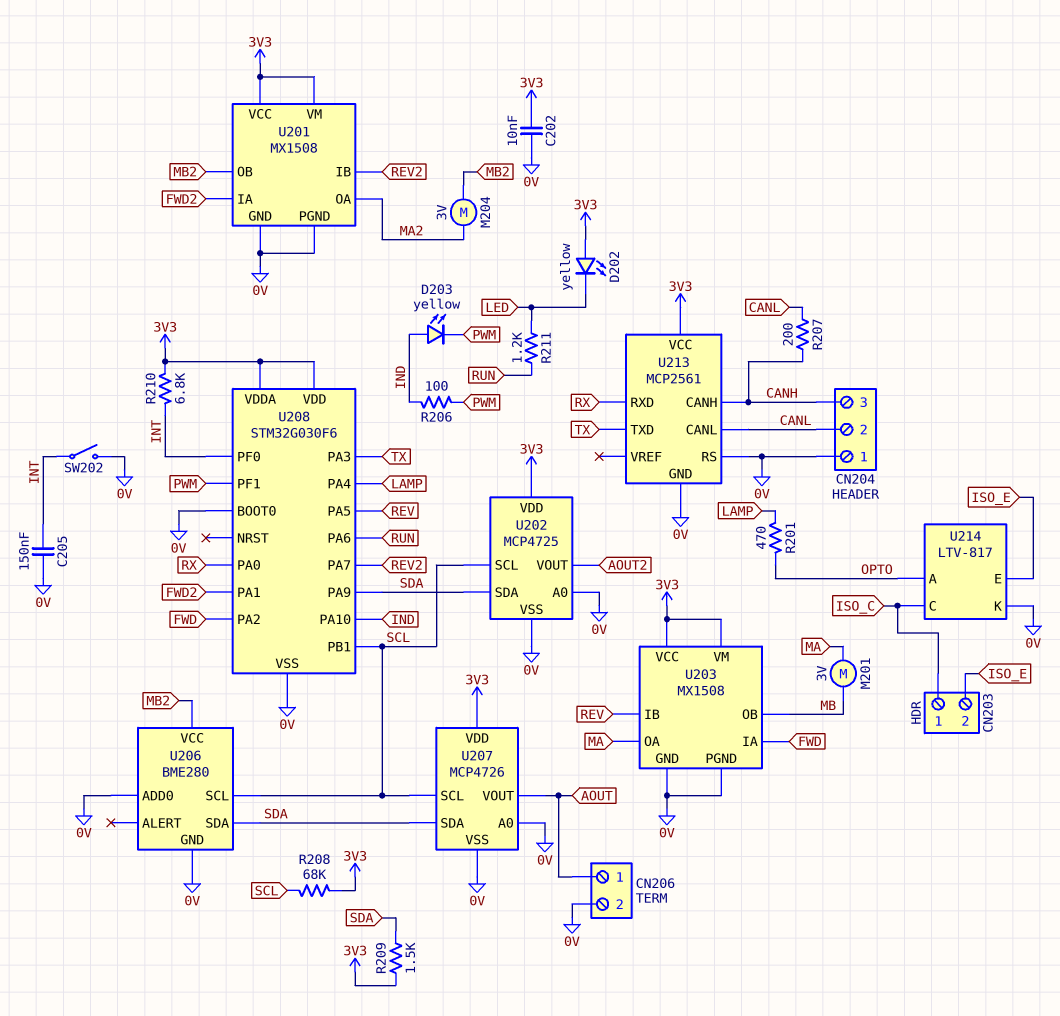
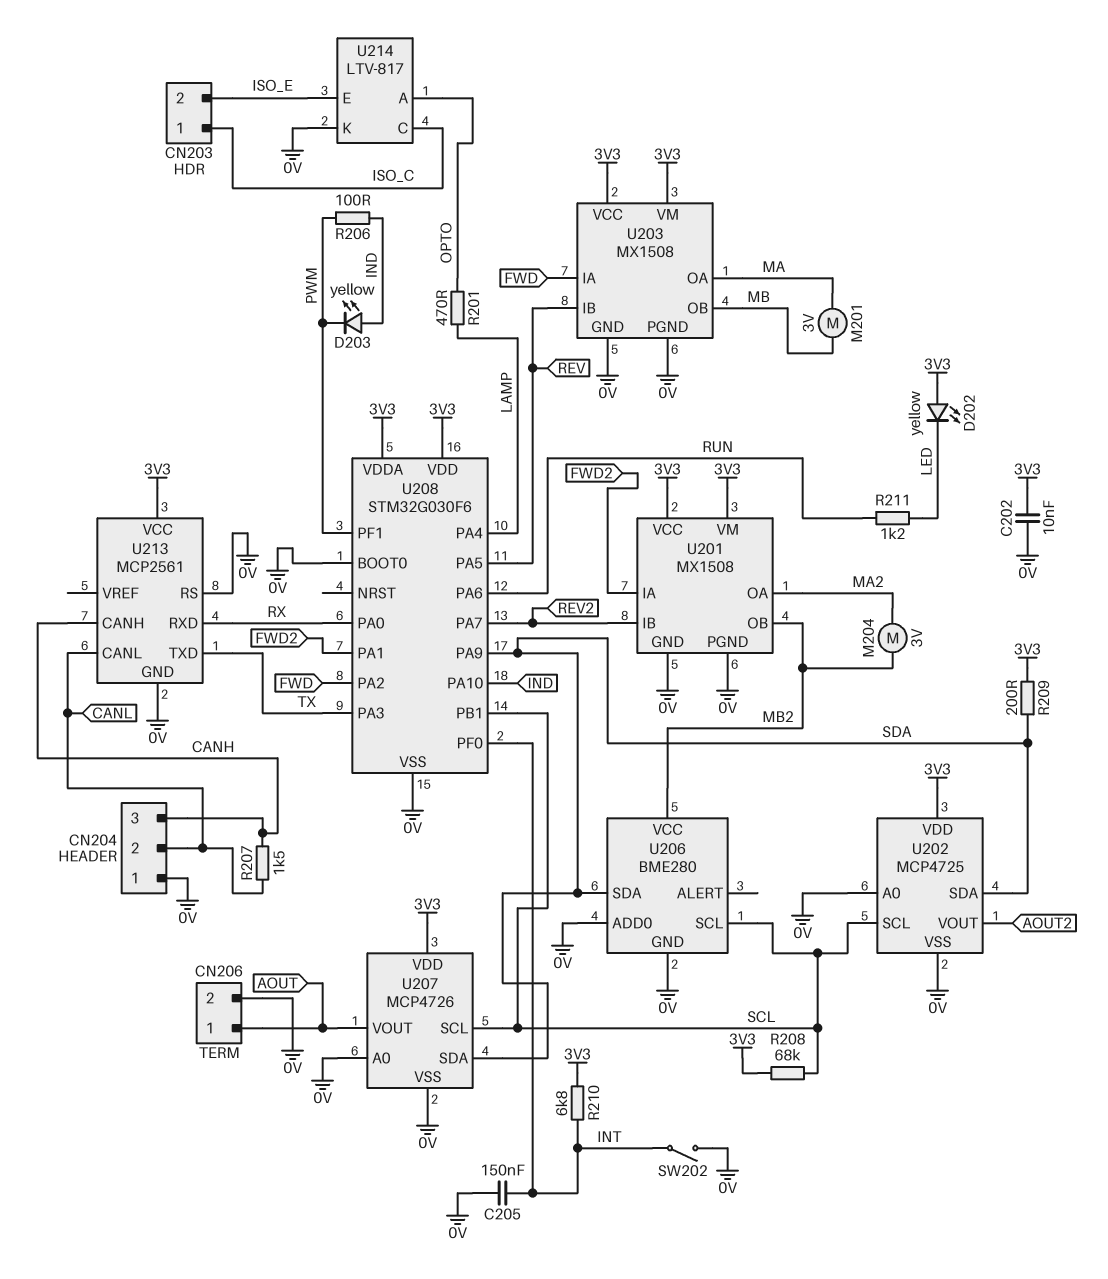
R207: 200 (CANH, CANL) -> 1.5k (CANH, CANL)
R209: 1.5k (3V3, SDA) -> 200 (3V3, SDA)

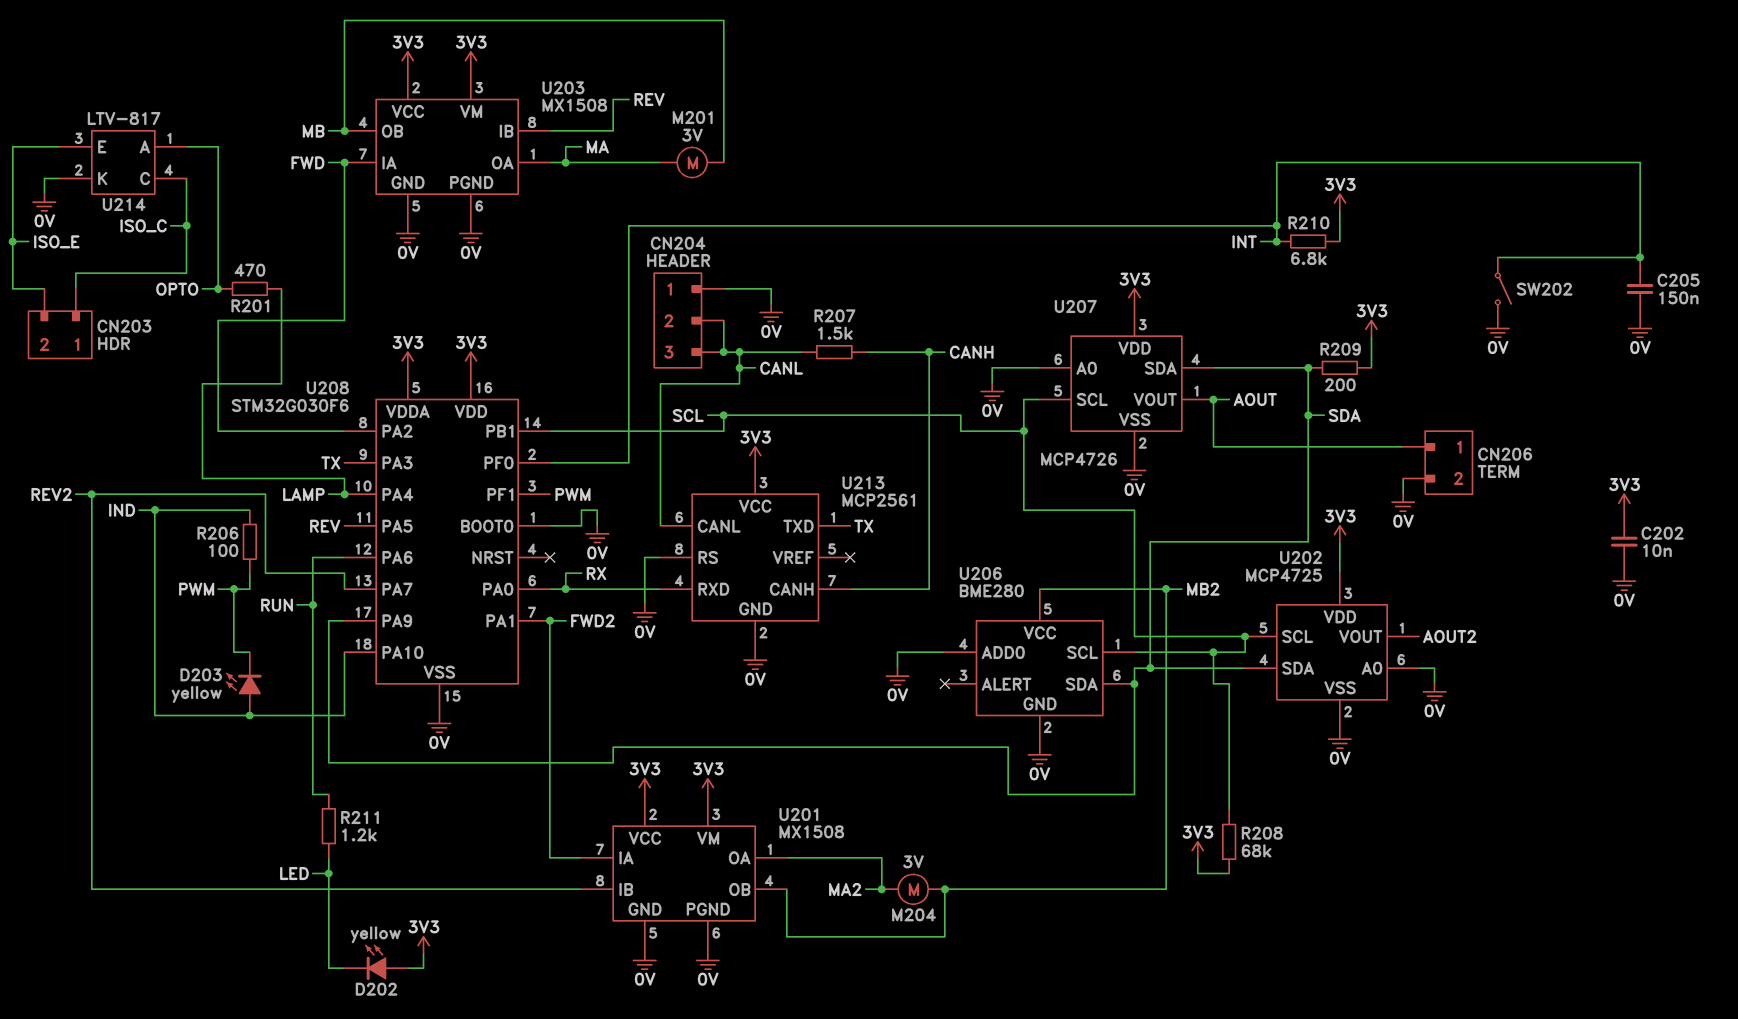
CN204 pin 3: CANH -> CANL

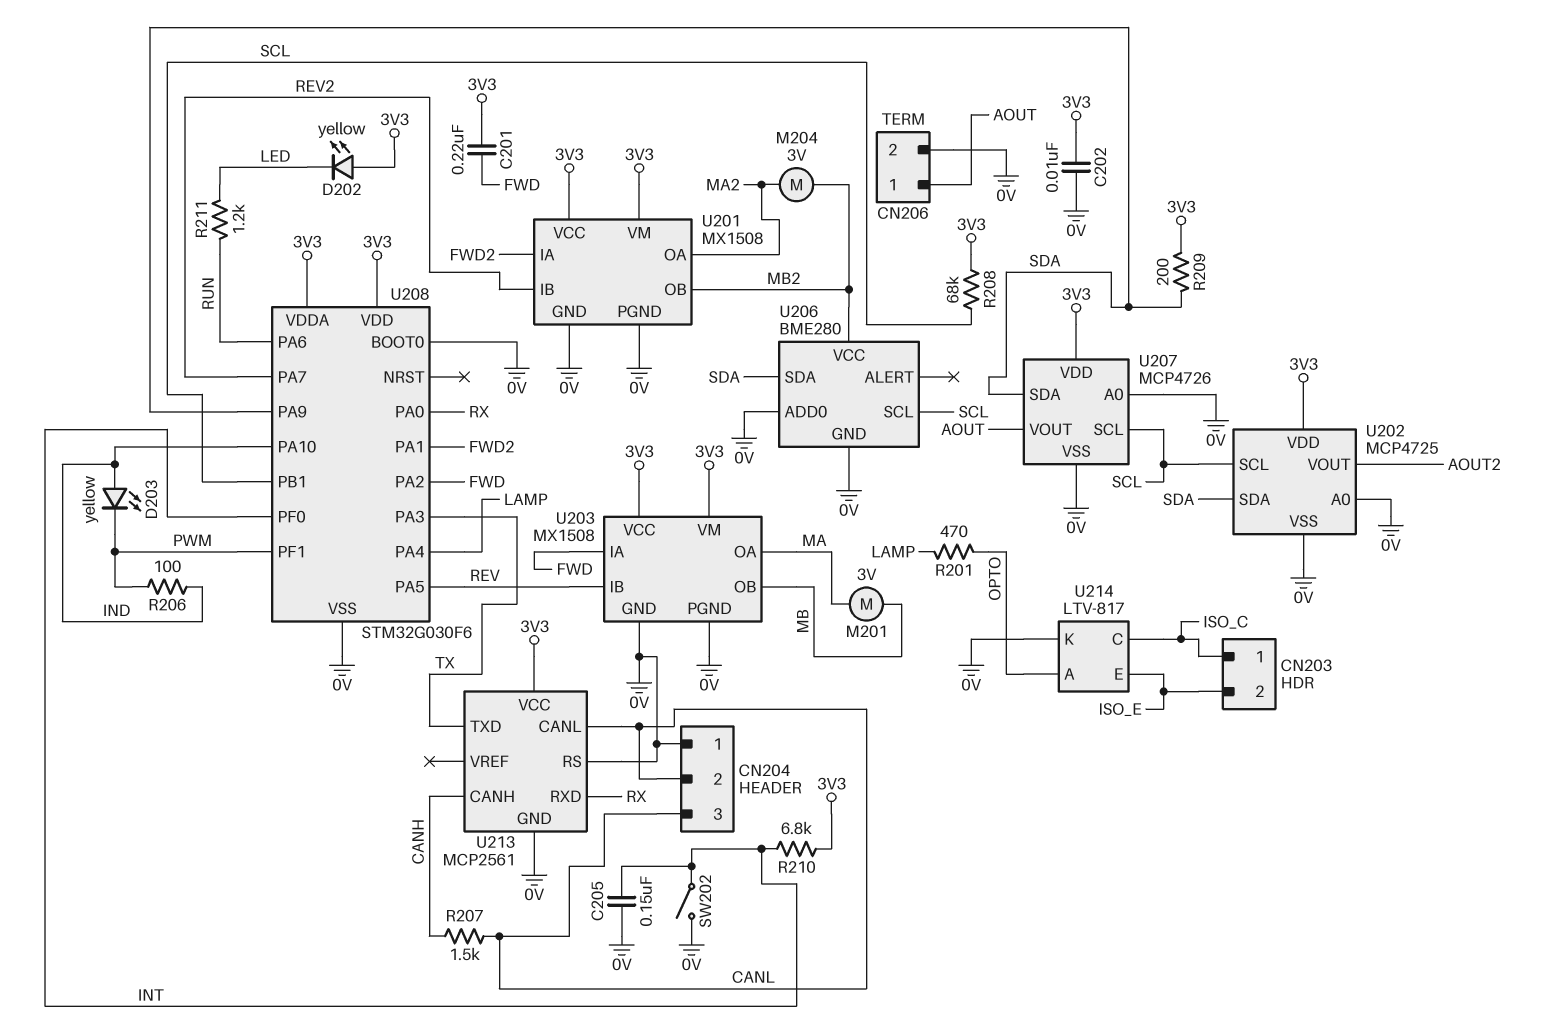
C201: none -> 220nF (3V3, FWD)

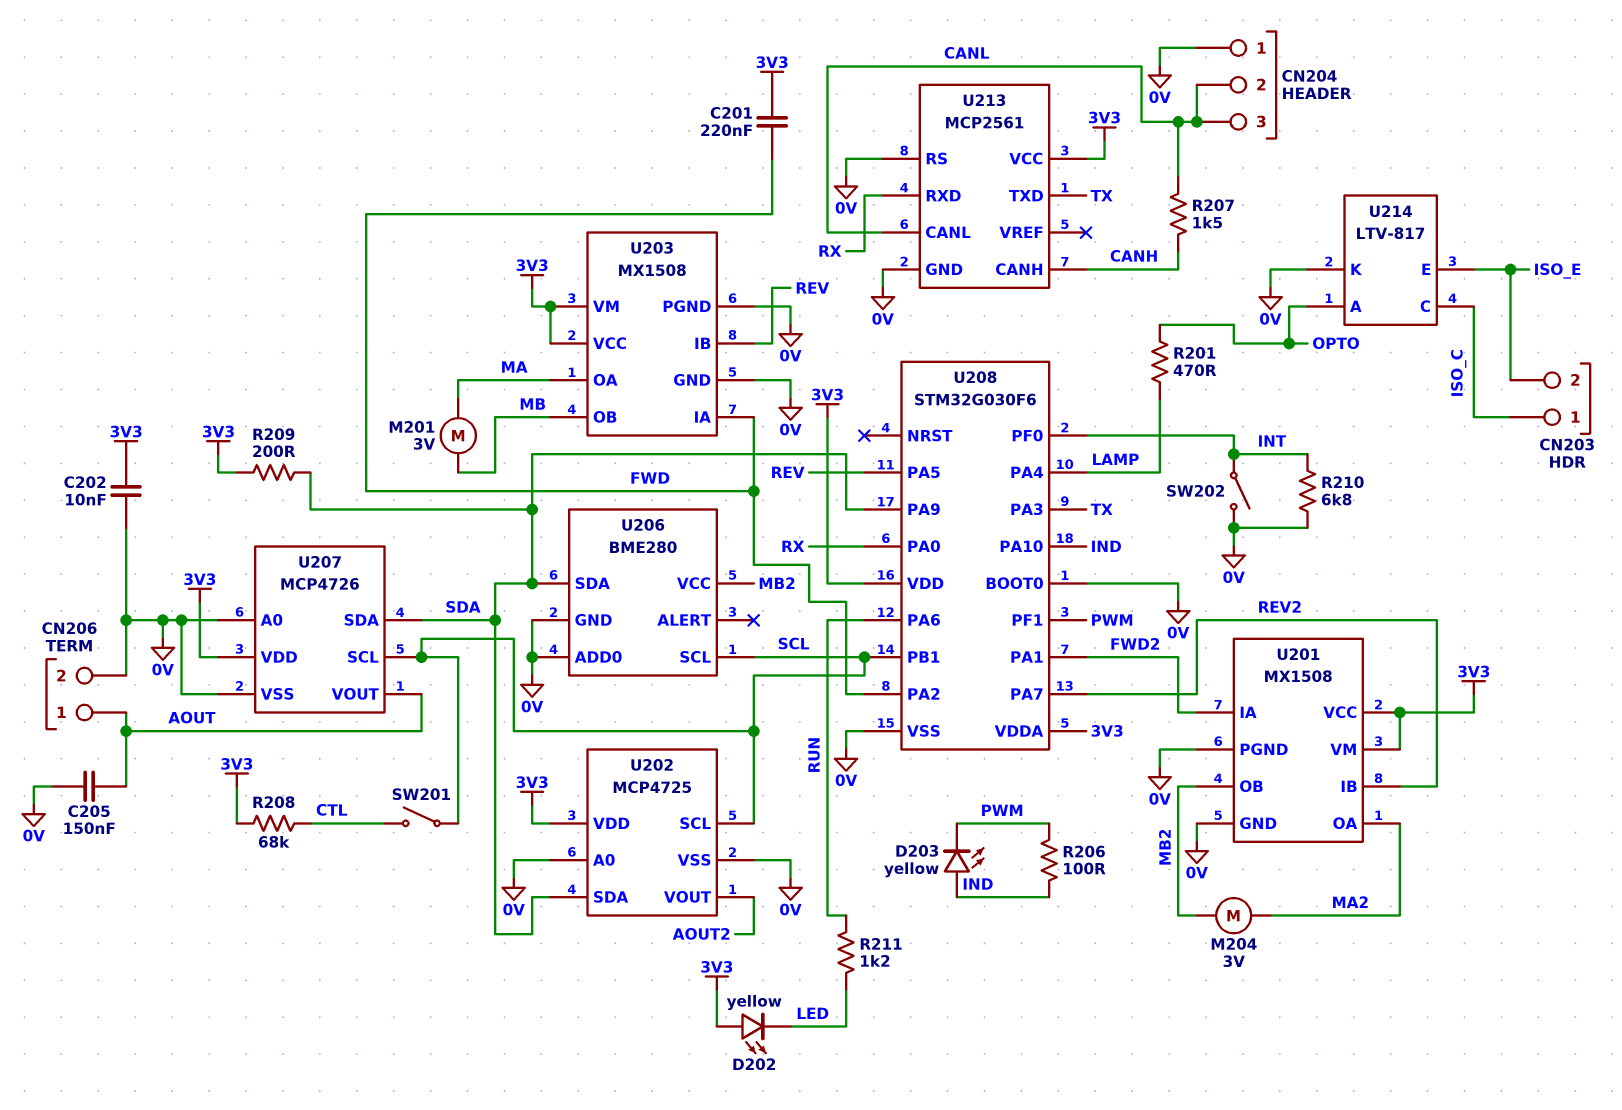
C205: 150nF (0V, INT) -> 150nF (0V, AOUT)
R208: 68k (3V3, SCL) -> 68k (3V3, CTL)
R210: 6.8k (3V3, INT) -> 6.8k (0V, INT)
SW201: none -> switch (CTL, SCL)

